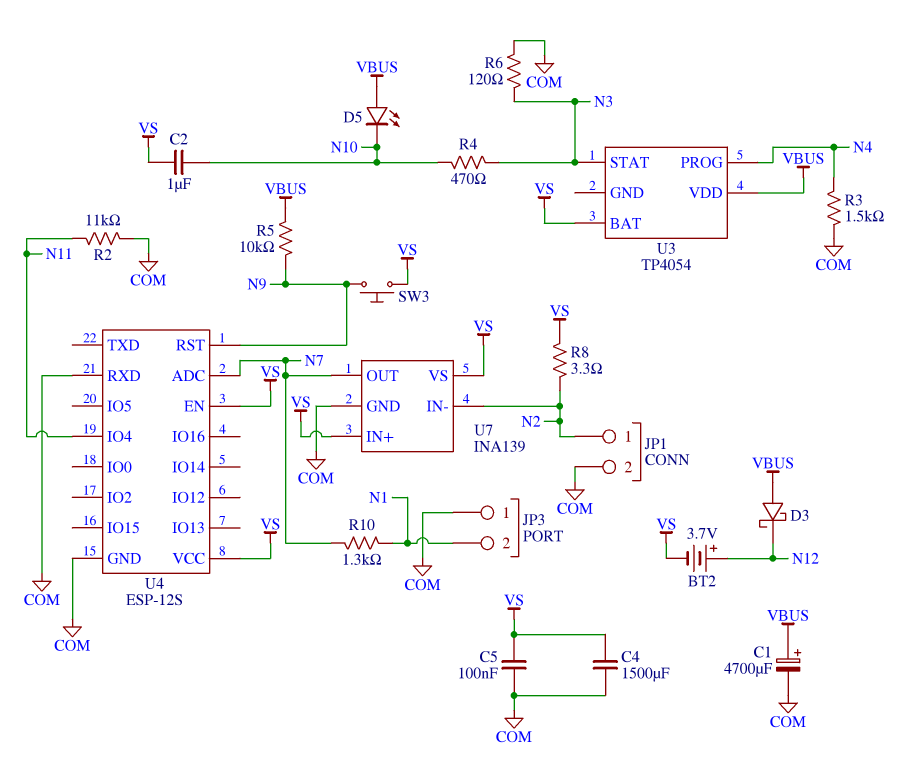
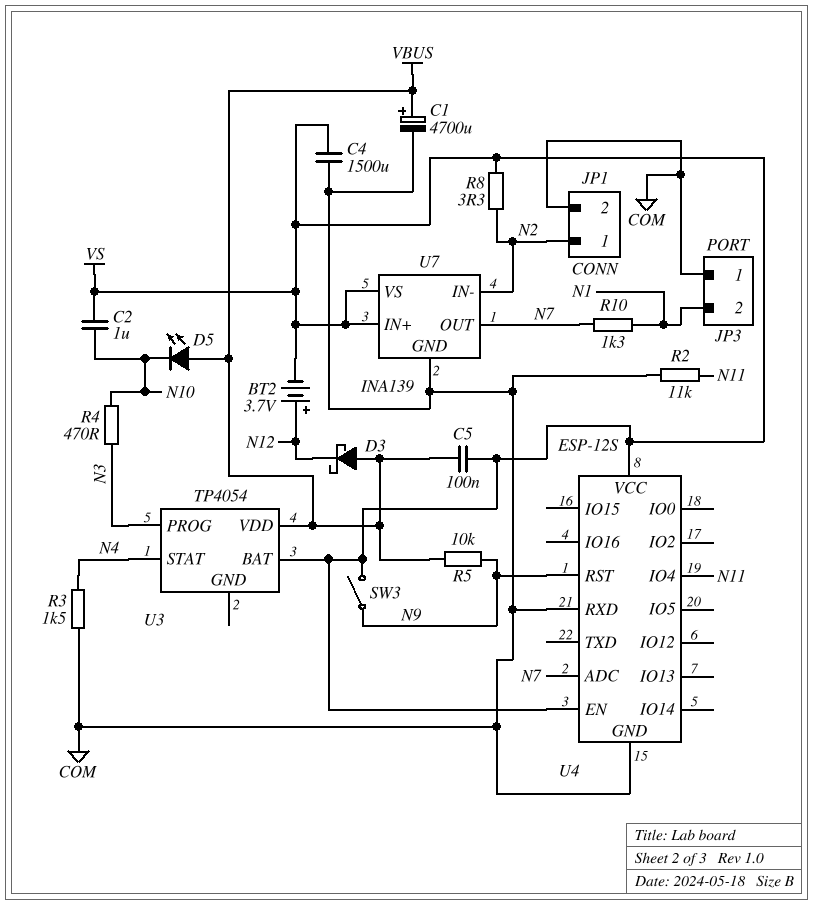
C5: 100nF (COM, VS) -> 100nF (VBUS, VS)
R6: 120 (COM, N3) -> none
SW3: button (N9, VS) -> switch (N9, VS)
U3 pin PROG: N4 -> N3
U3 pin STAT: N3 -> N4

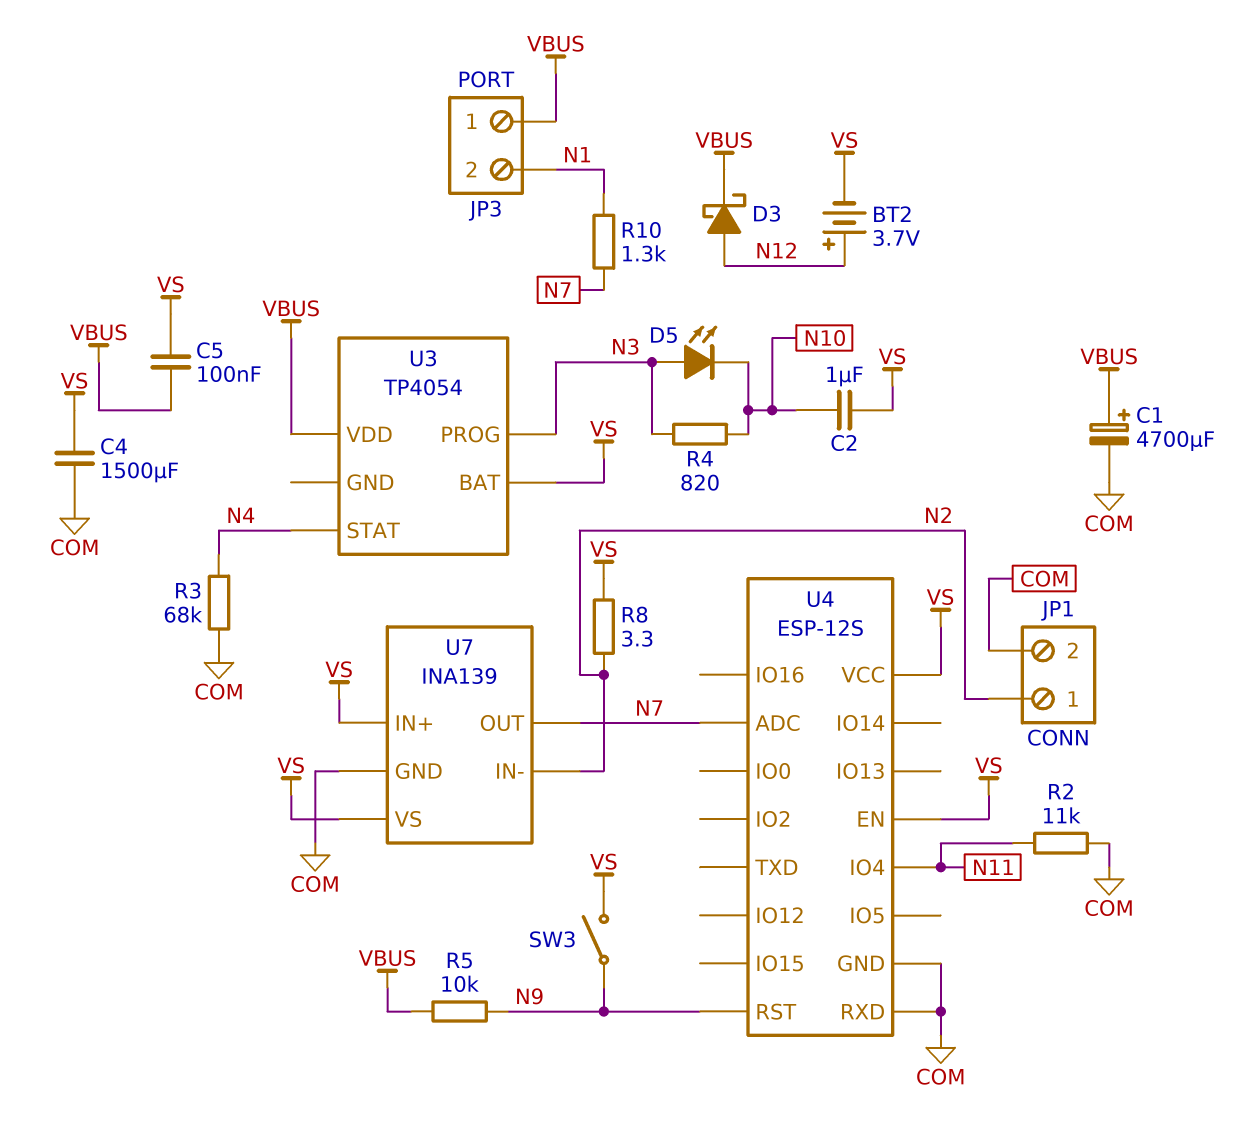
D3: schottky (A VBUS, K N12) -> schottky (A N12, K VBUS)
D5: LED (A VBUS, K N10) -> LED (A N3, K N10)
JP3 pin 1: COM -> VBUS
R3: 1.5k (COM, N4) -> 68k (COM, N4)
R4: 470 (N3, N10) -> 820 (N3, N10)

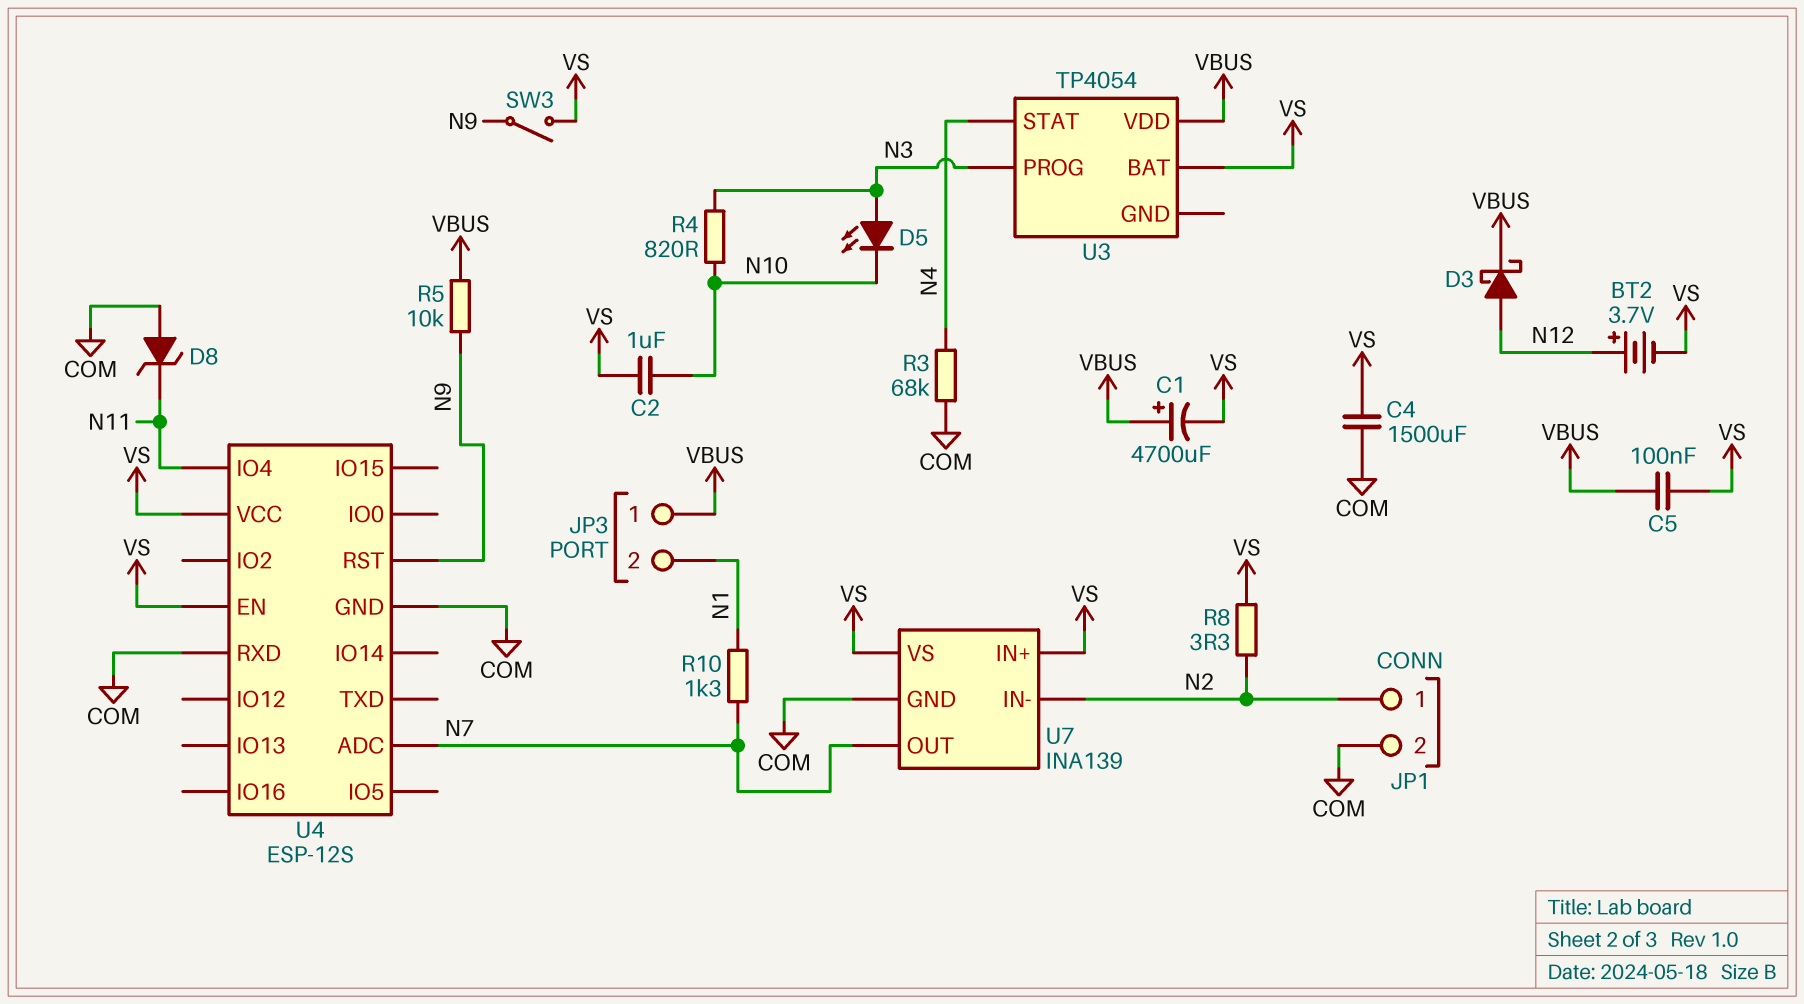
C1: 4700uF (plus VBUS, minus COM) -> 4700uF (plus VBUS, minus VS)
D8: none -> zener (A COM, K N11)
R2: 11k (COM, N11) -> none

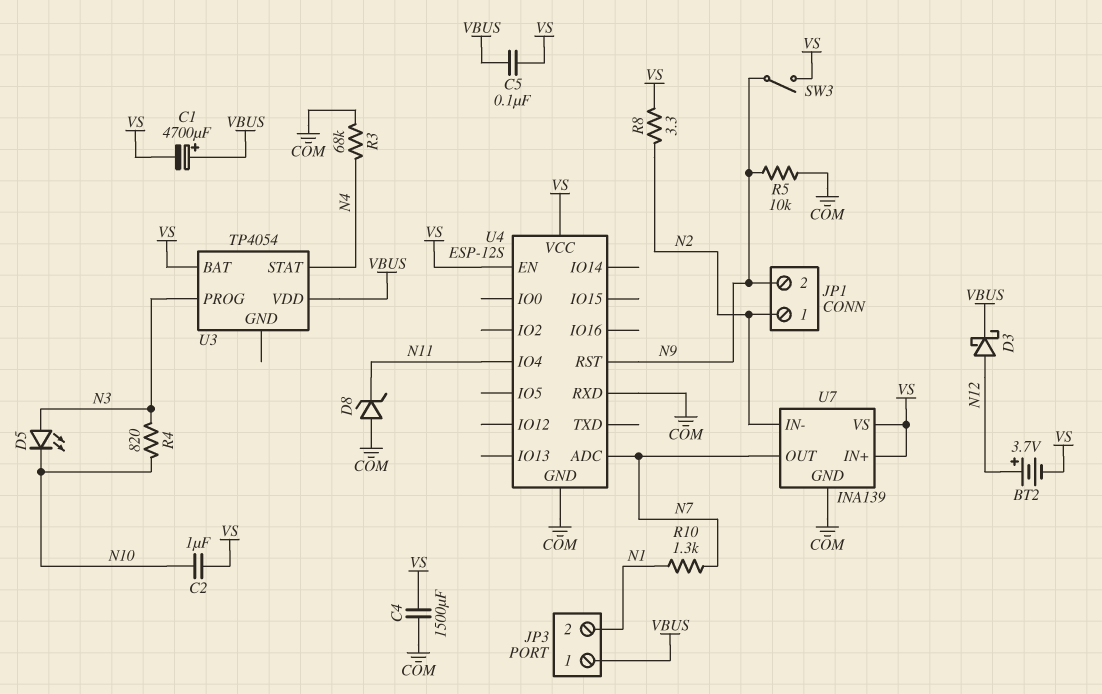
JP1 pin 2: COM -> N9
R5: 10k (N9, VBUS) -> 10k (COM, N9)

